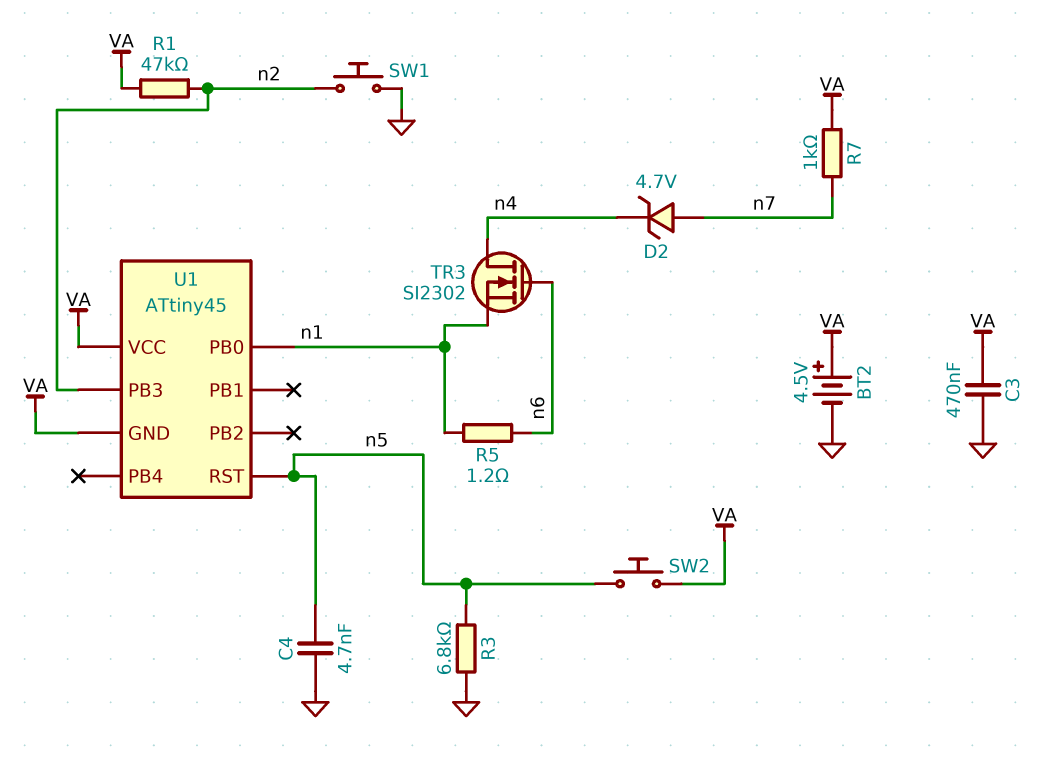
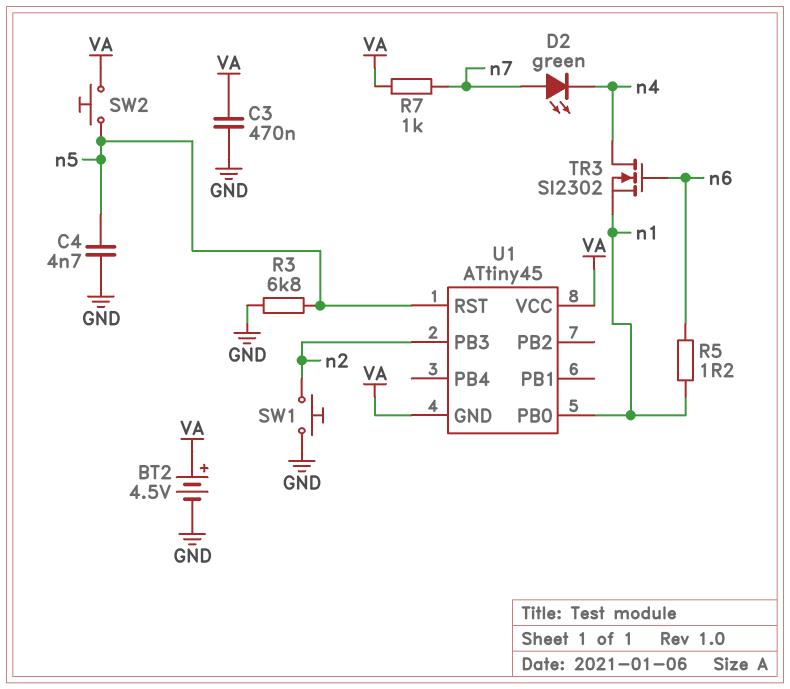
D2: zener 4.7V (A n7, K n4) -> LED green (A n7, K n4)
R1: 47k (VA, n2) -> none

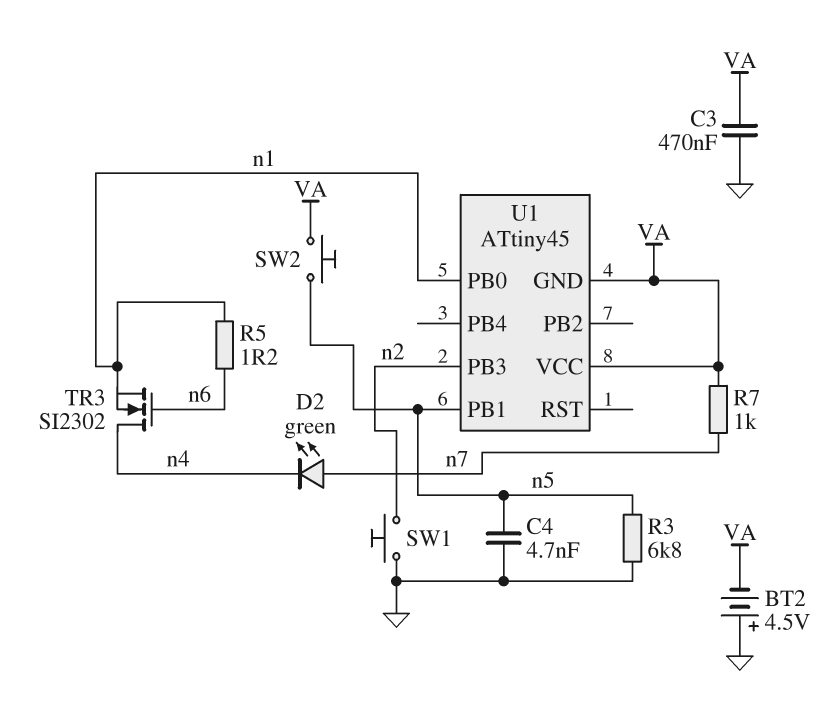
BT2: 4.5V (plus VA, minus GND) -> 4.5V (plus GND, minus VA)
U1 pin PB1: none -> n5
U1 pin RST: n5 -> none

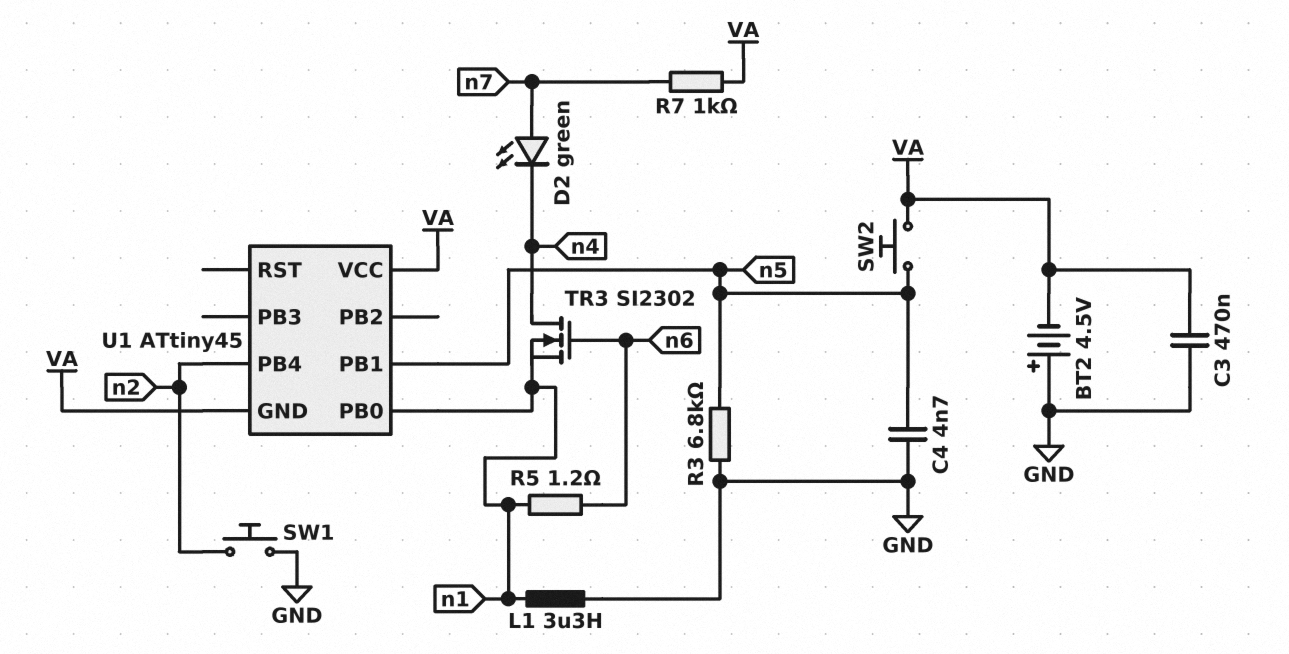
L1: none -> 3.3uH (GND, n1)
U1 pin PB3: n2 -> none
U1 pin PB4: none -> n2

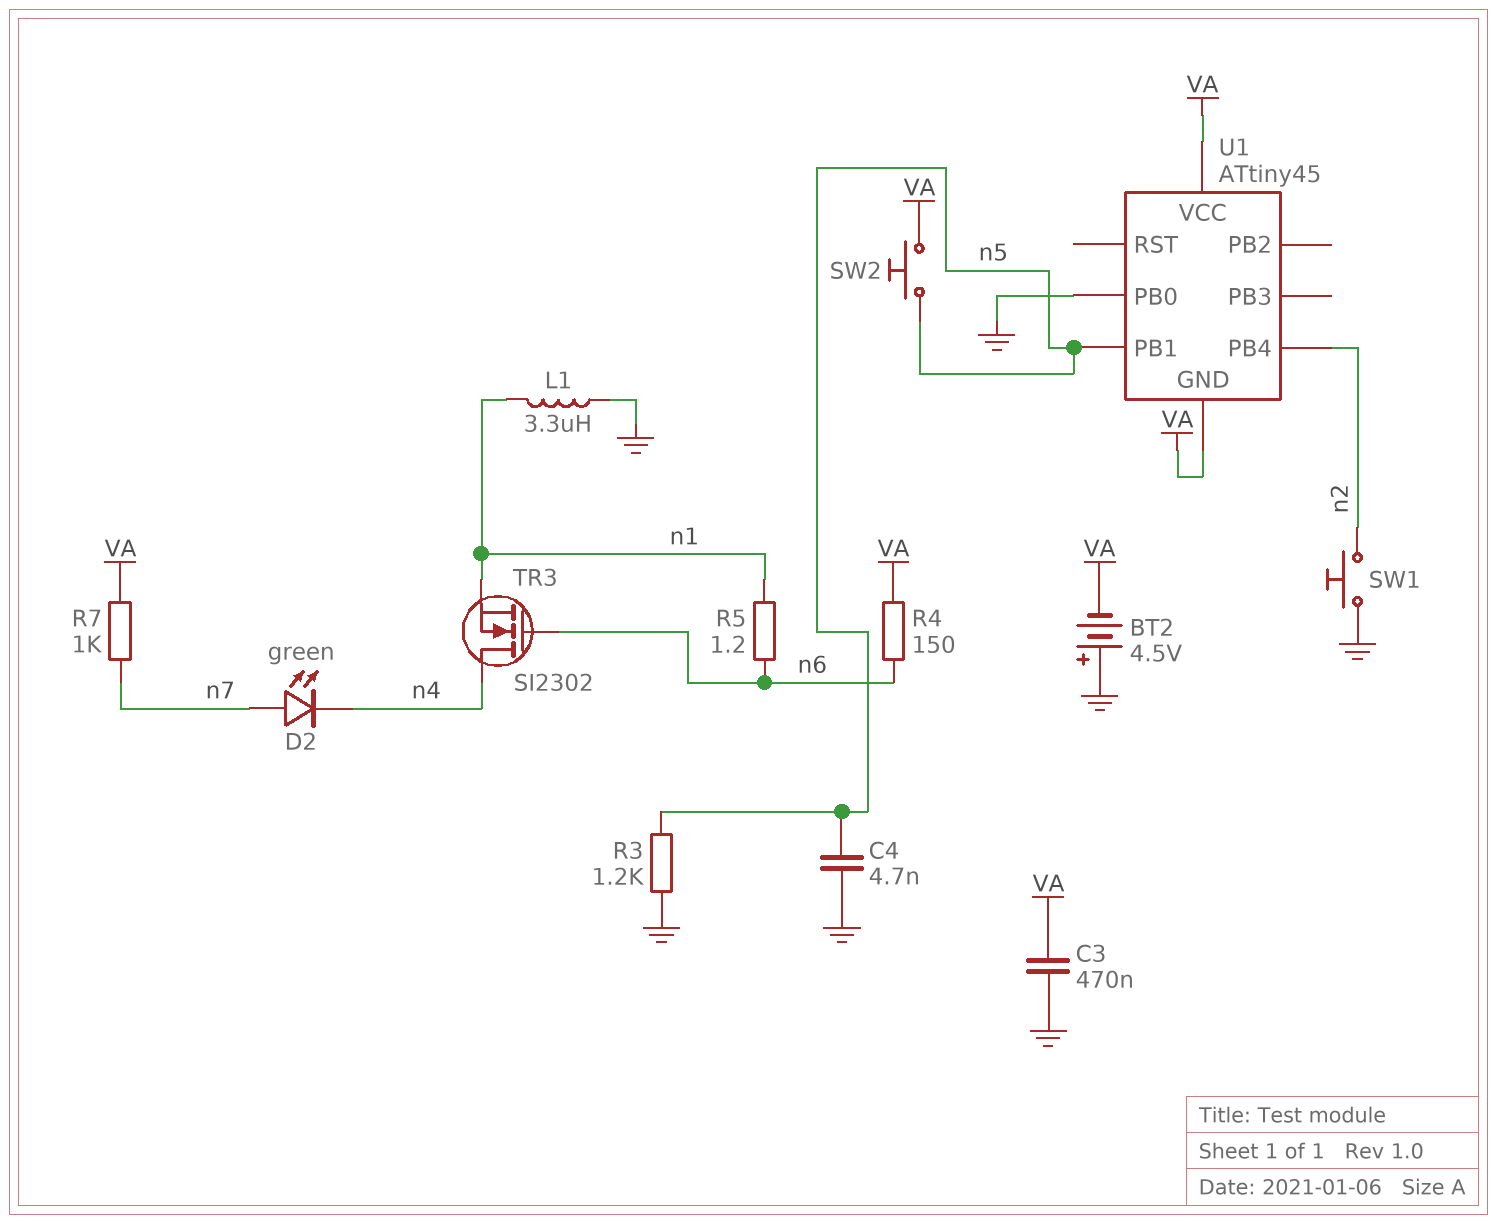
R3: 6.8k (GND, n5) -> 1.2k (GND, n5)
R4: none -> 150 (VA, n6)
U1 pin PB0: n1 -> GND

